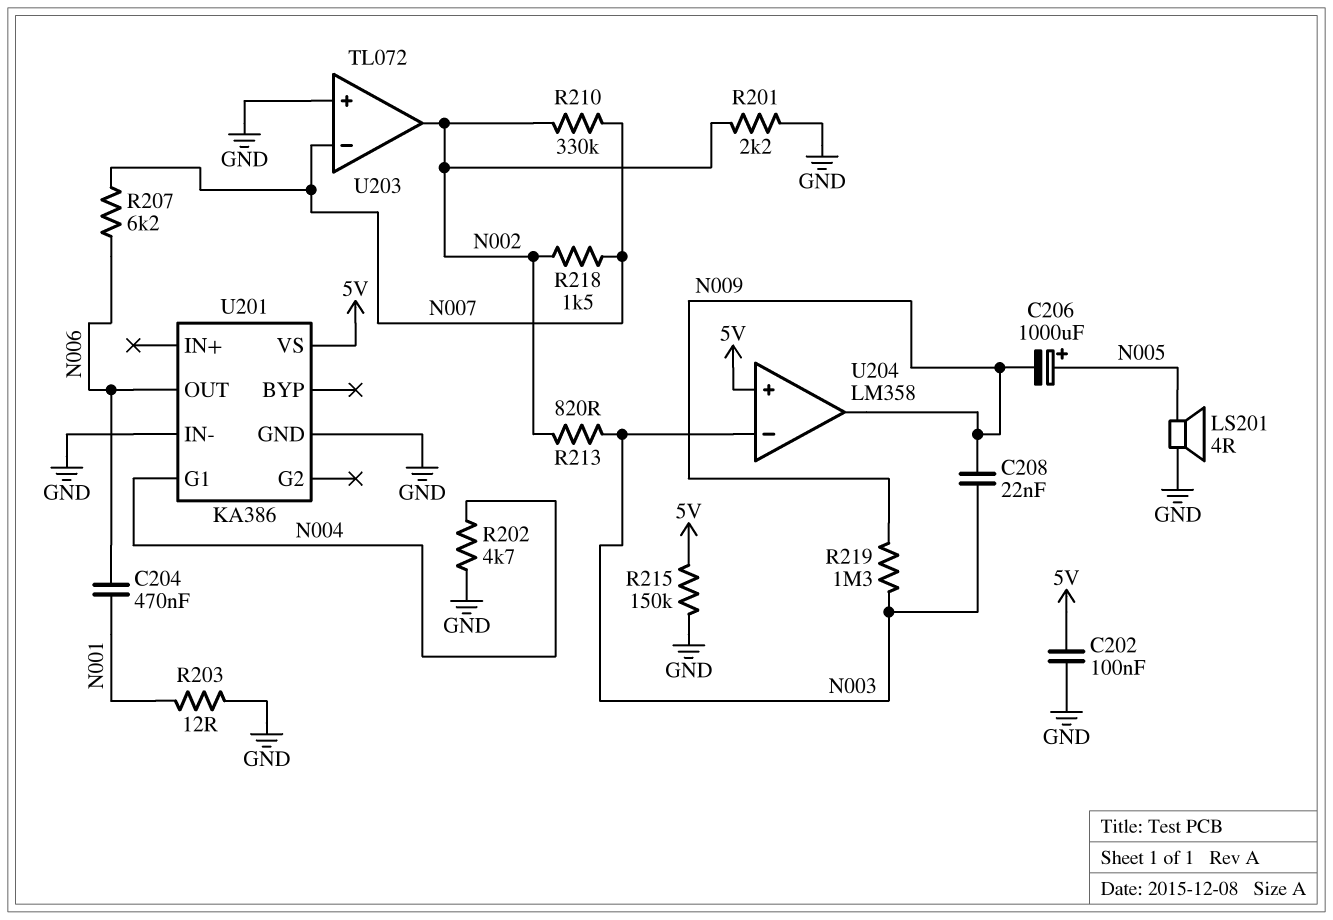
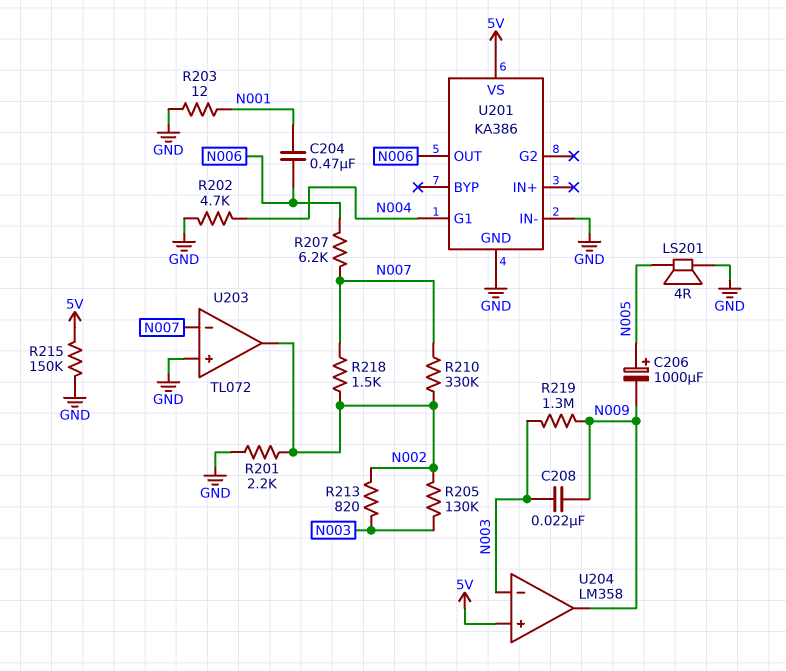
C202: 100nF (5V, GND) -> none
R205: none -> 130k (N002, N003)

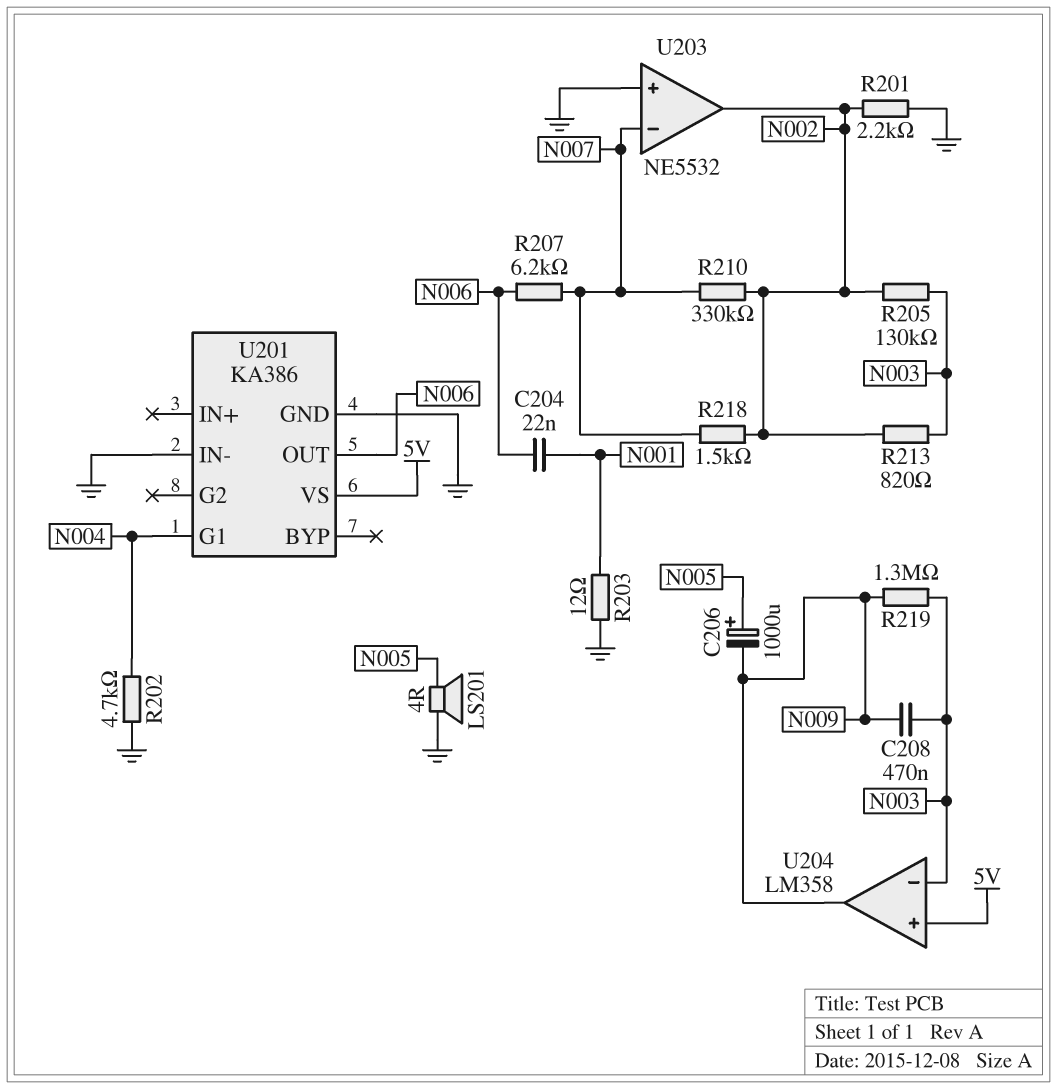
C204: 470nF (N001, N006) -> 22nF (N001, N006)
C208: 22nF (N003, N009) -> 470nF (N003, N009)
R215: 150k (5V, GND) -> none
U203: TL072 -> NE5532

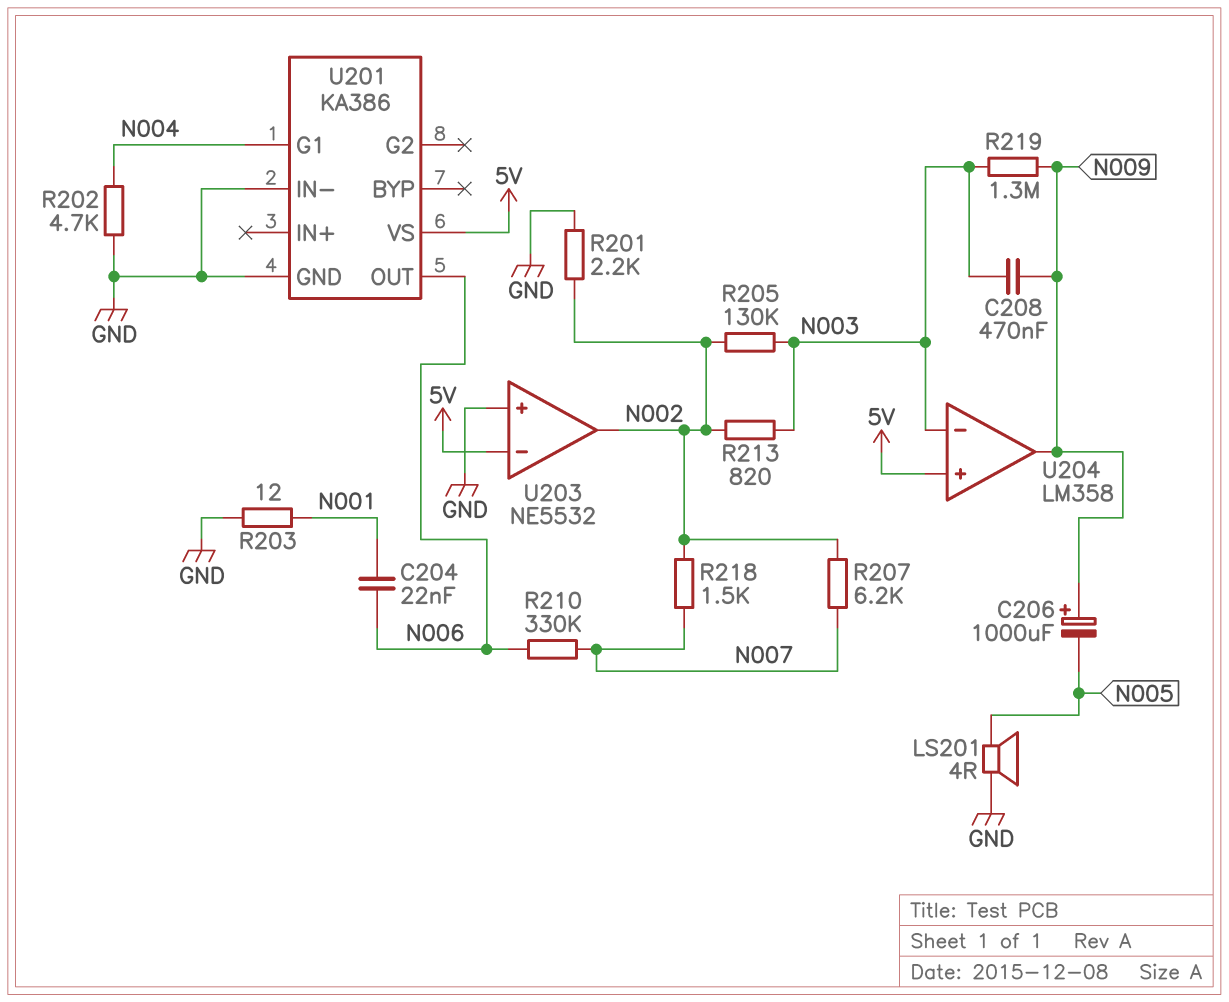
C206: 1000uF (plus N005, minus N009) -> 1000uF (plus N009, minus N005)
R207: 6.2k (N006, N007) -> 6.2k (N002, N007)
R210: 330k (N002, N007) -> 330k (N006, N007)
U203 pin in-: N007 -> 5V

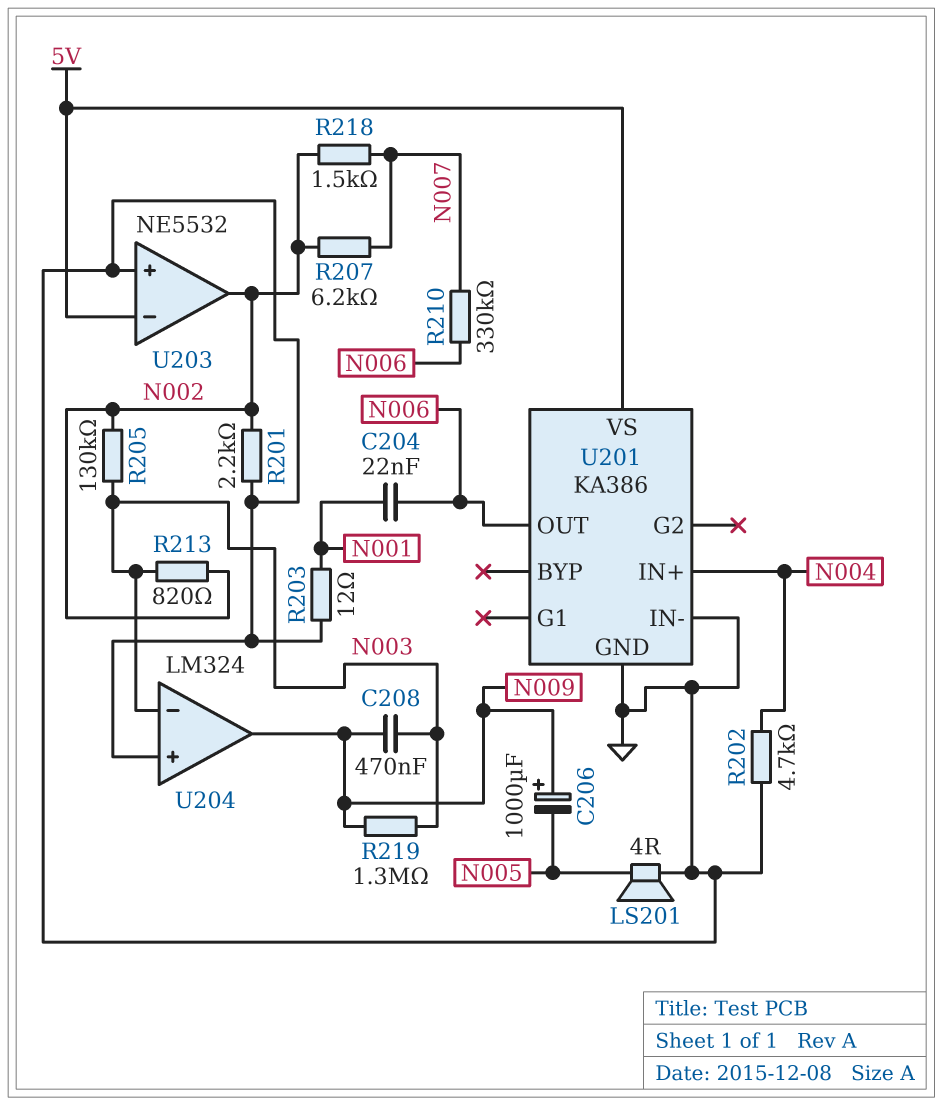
U201 pin G1: N004 -> none
U201 pin IN+: none -> N004
U204: LM358 -> LM324
U204 pin in+: 5V -> GND

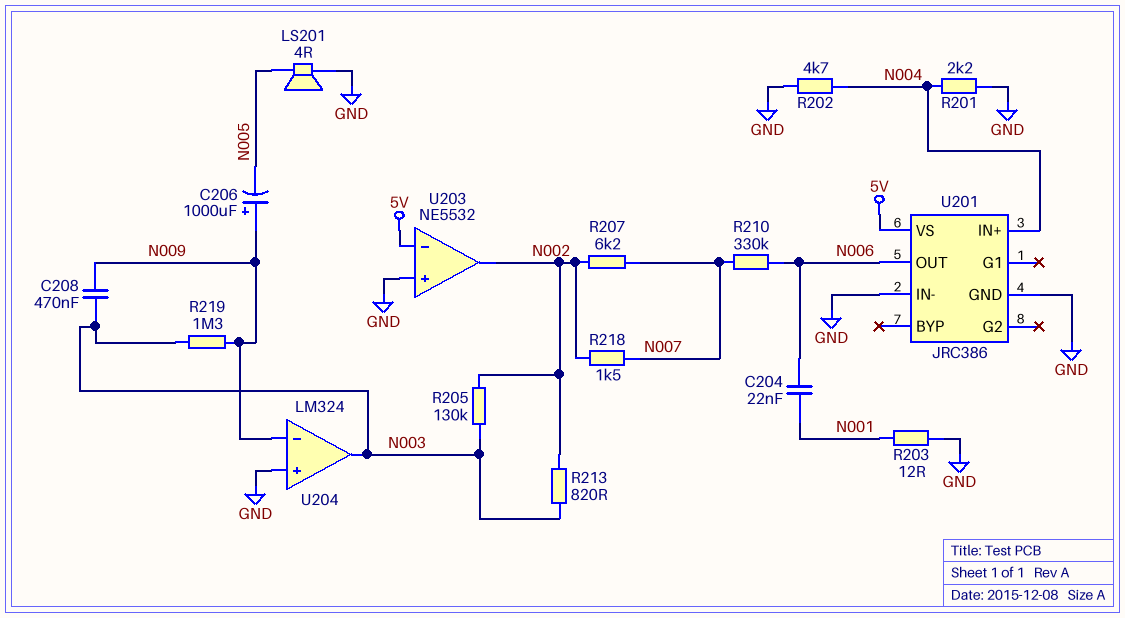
R201: 2.2k (GND, N002) -> 2.2k (GND, N004)
U201: KA386 -> JRC386
U204 pin in-: N003 -> N009
U204 pin out: N009 -> N003

